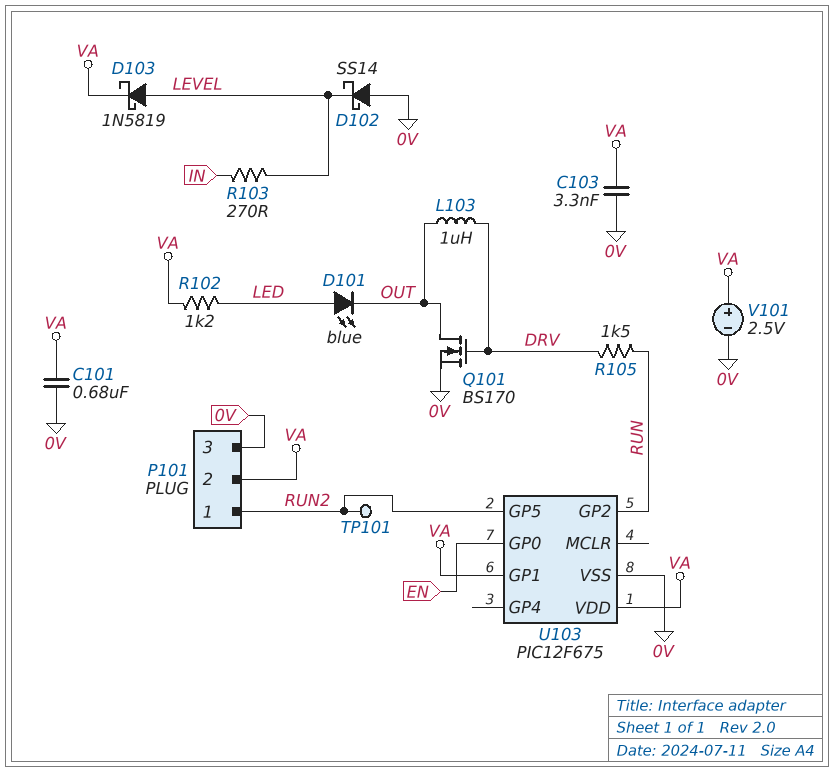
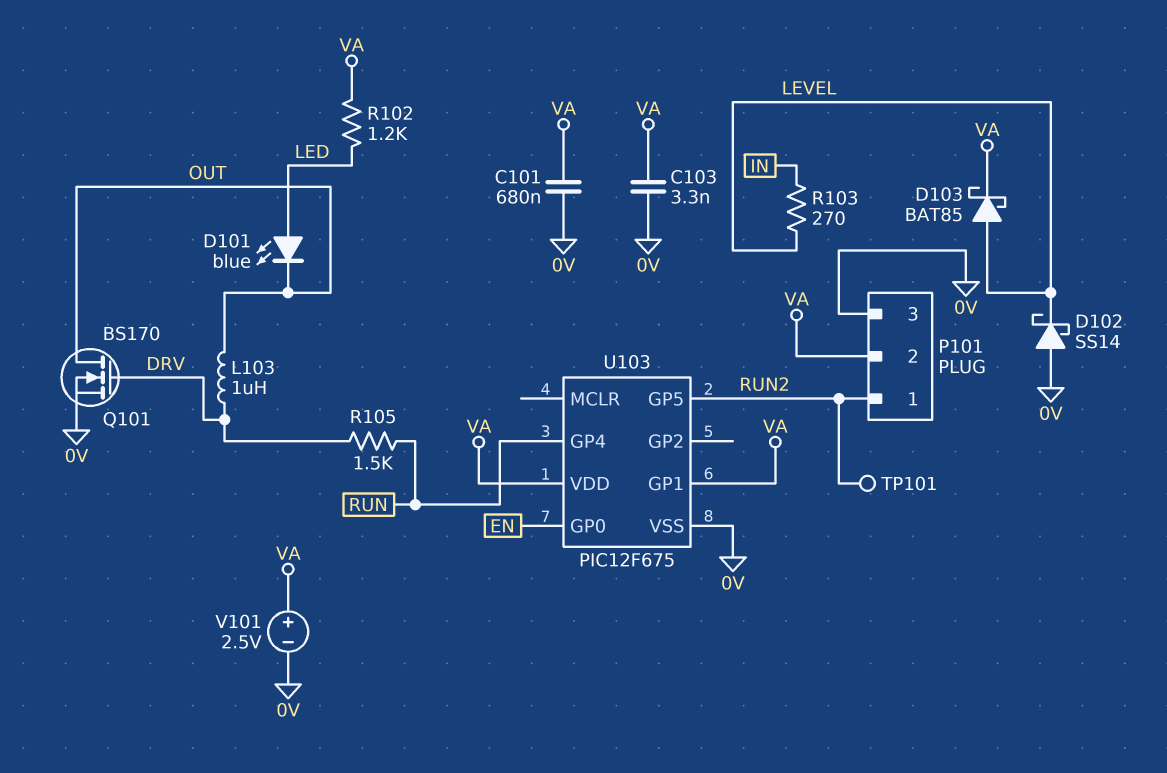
D103: schottky 1N5819 (A LEVEL, K VA) -> schottky BAT85 (A LEVEL, K VA)
U103 pin GP2: RUN -> none
U103 pin GP4: none -> RUN

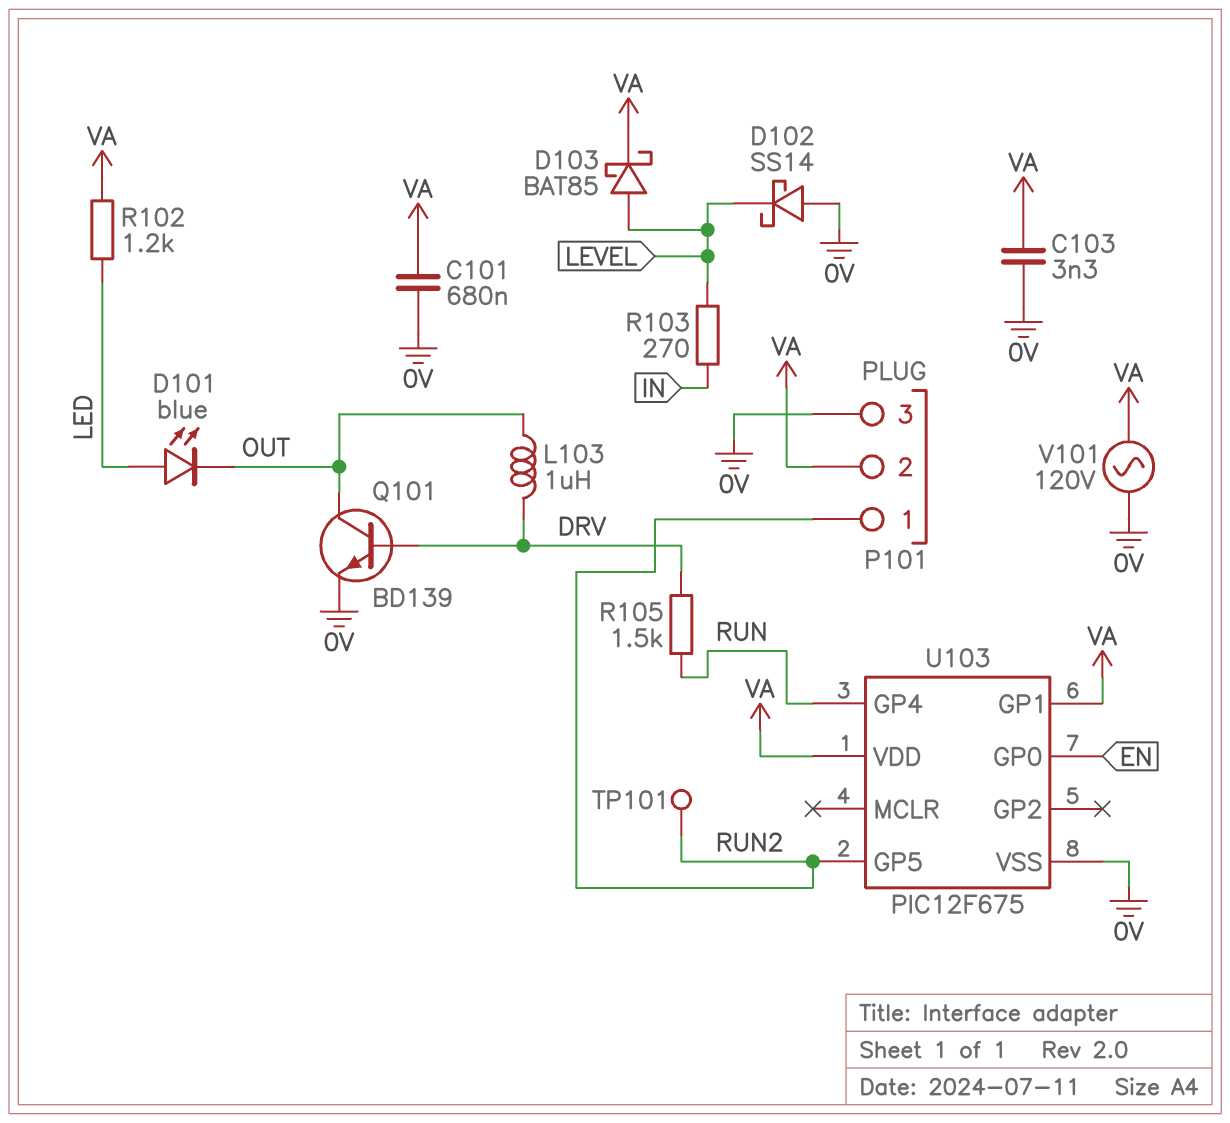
Q101: NMOS BS170 (G DRV, D OUT, S 0V) -> NPN BD139 (B DRV, C OUT, E 0V)
V101: 2.5V (plus VA, minus 0V) -> AC 120V (0V, VA)

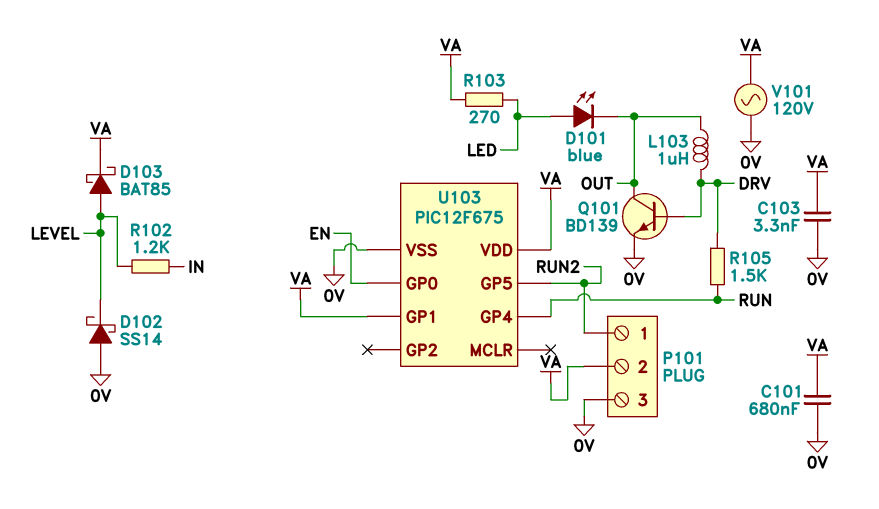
R102: 1.2k (LED, VA) -> 1.2k (IN, LEVEL)
R103: 270 (IN, LEVEL) -> 270 (LED, VA)
TP101: test point (RUN2) -> none

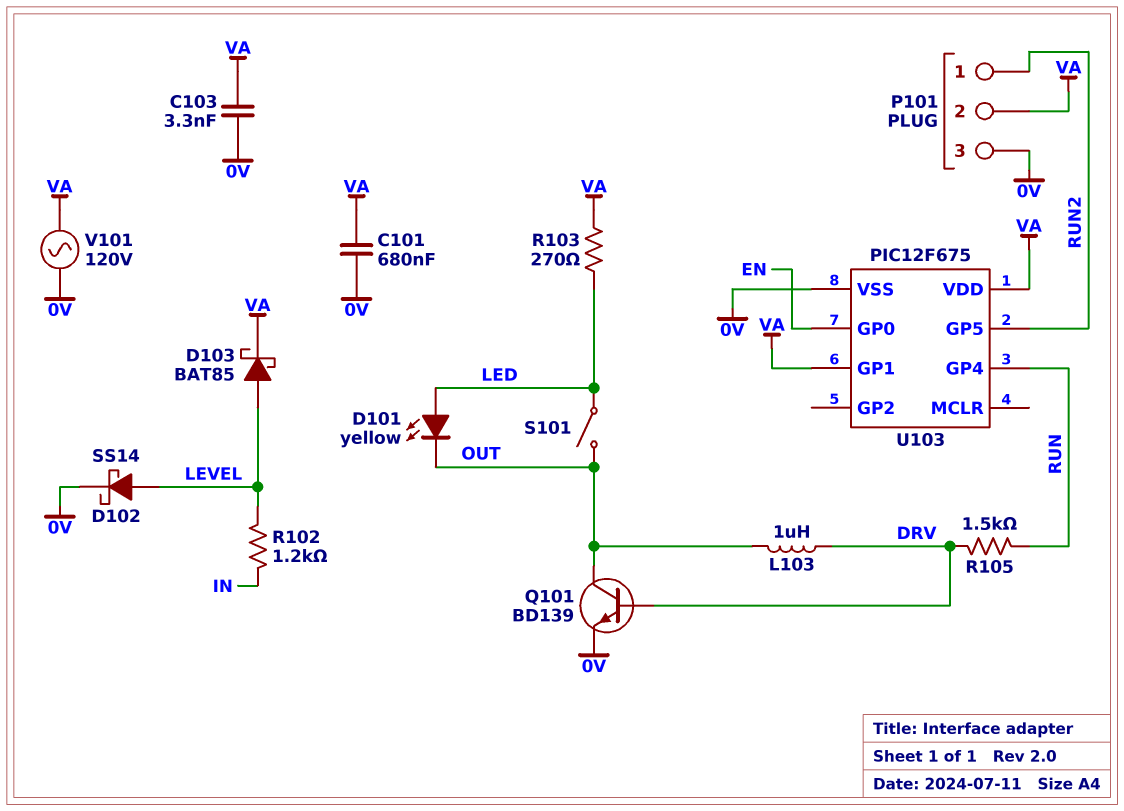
D101: LED blue (A LED, K OUT) -> LED yellow (A LED, K OUT)
D102: schottky SS14 (A 0V, K LEVEL) -> schottky SS14 (A LEVEL, K 0V)
S101: none -> switch (LED, OUT)

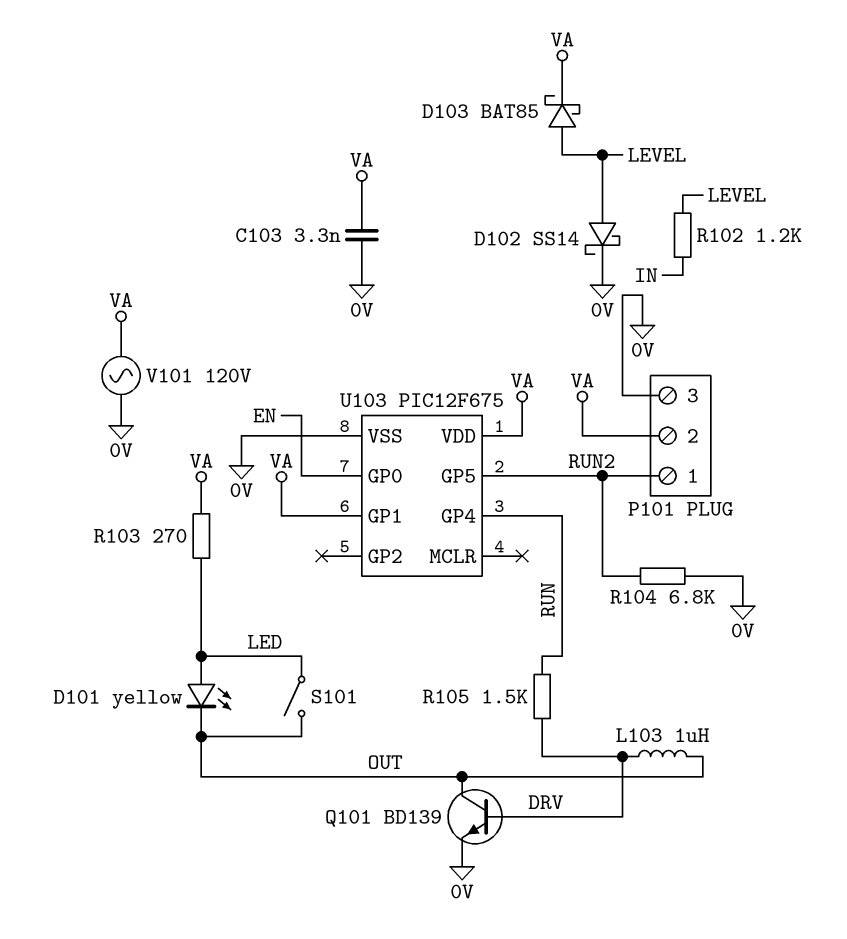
C101: 680nF (0V, VA) -> none
R104: none -> 6.8k (0V, RUN2)

